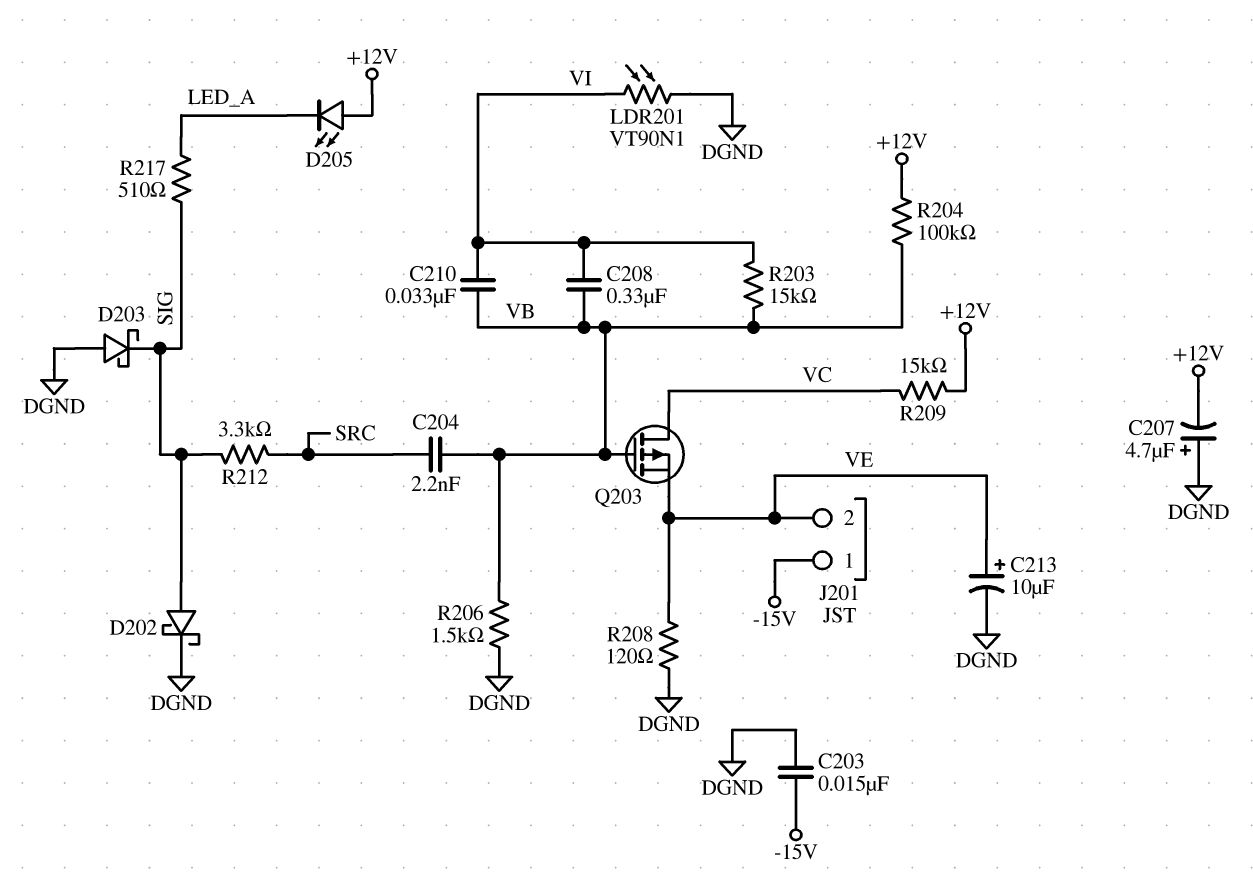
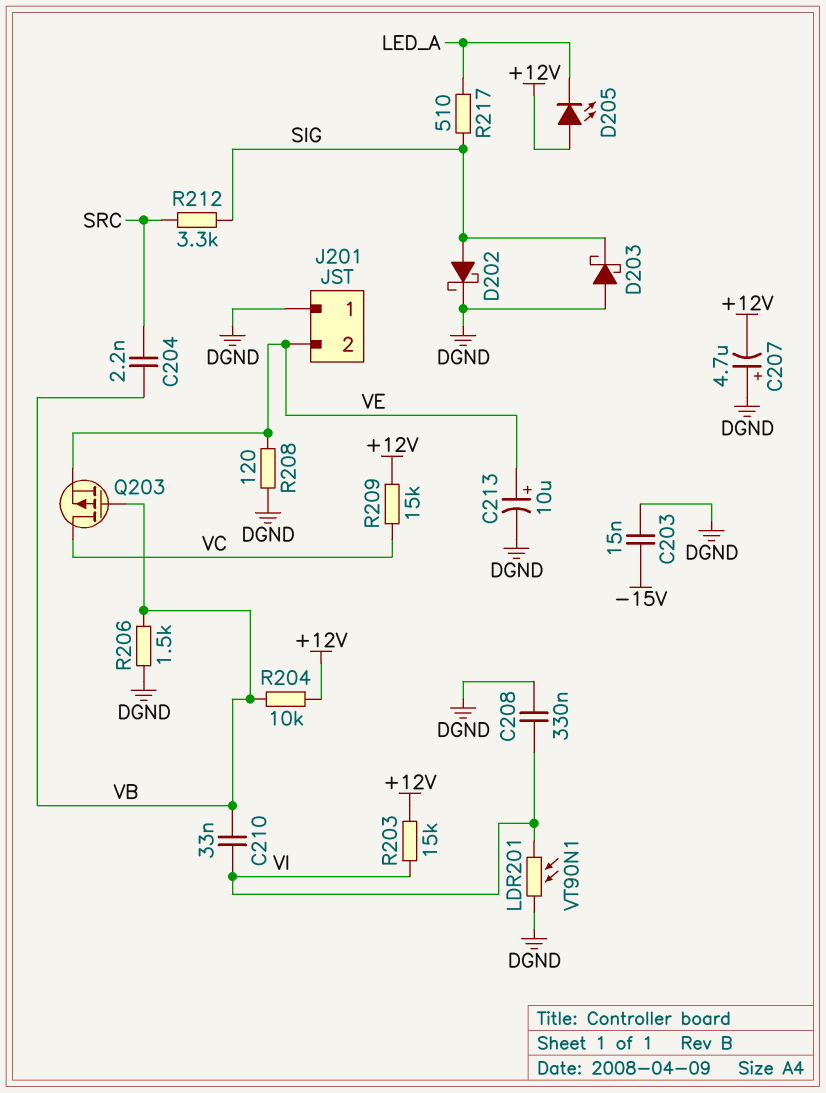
C208: 330nF (VB, VI) -> 330nF (DGND, VI)
J201 pin 1: -15V -> DGND
R203: 15k (VB, VI) -> 15k (+12V, VI)
R204: 100k (+12V, VB) -> 10k (+12V, VB)

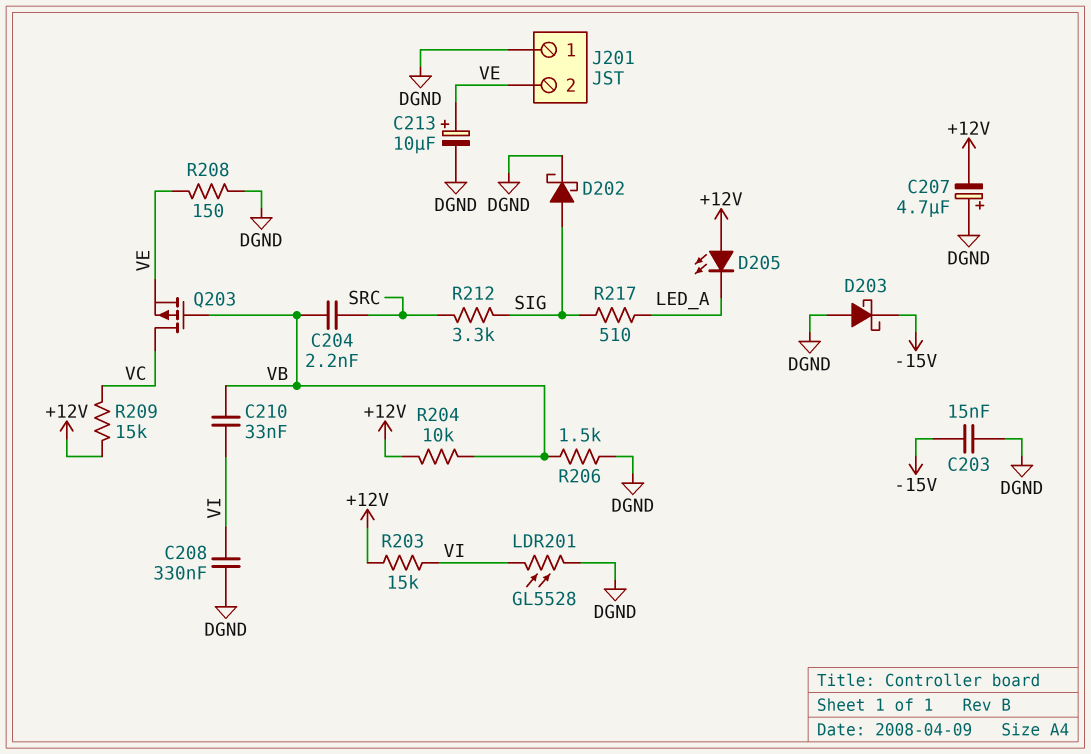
D203: schottky (A DGND, K SIG) -> schottky (A DGND, K -15V)
LDR201: VT90N1 (DGND, VI) -> GL5528 (DGND, VI)
R208: 120 (DGND, VE) -> 150 (DGND, VE)

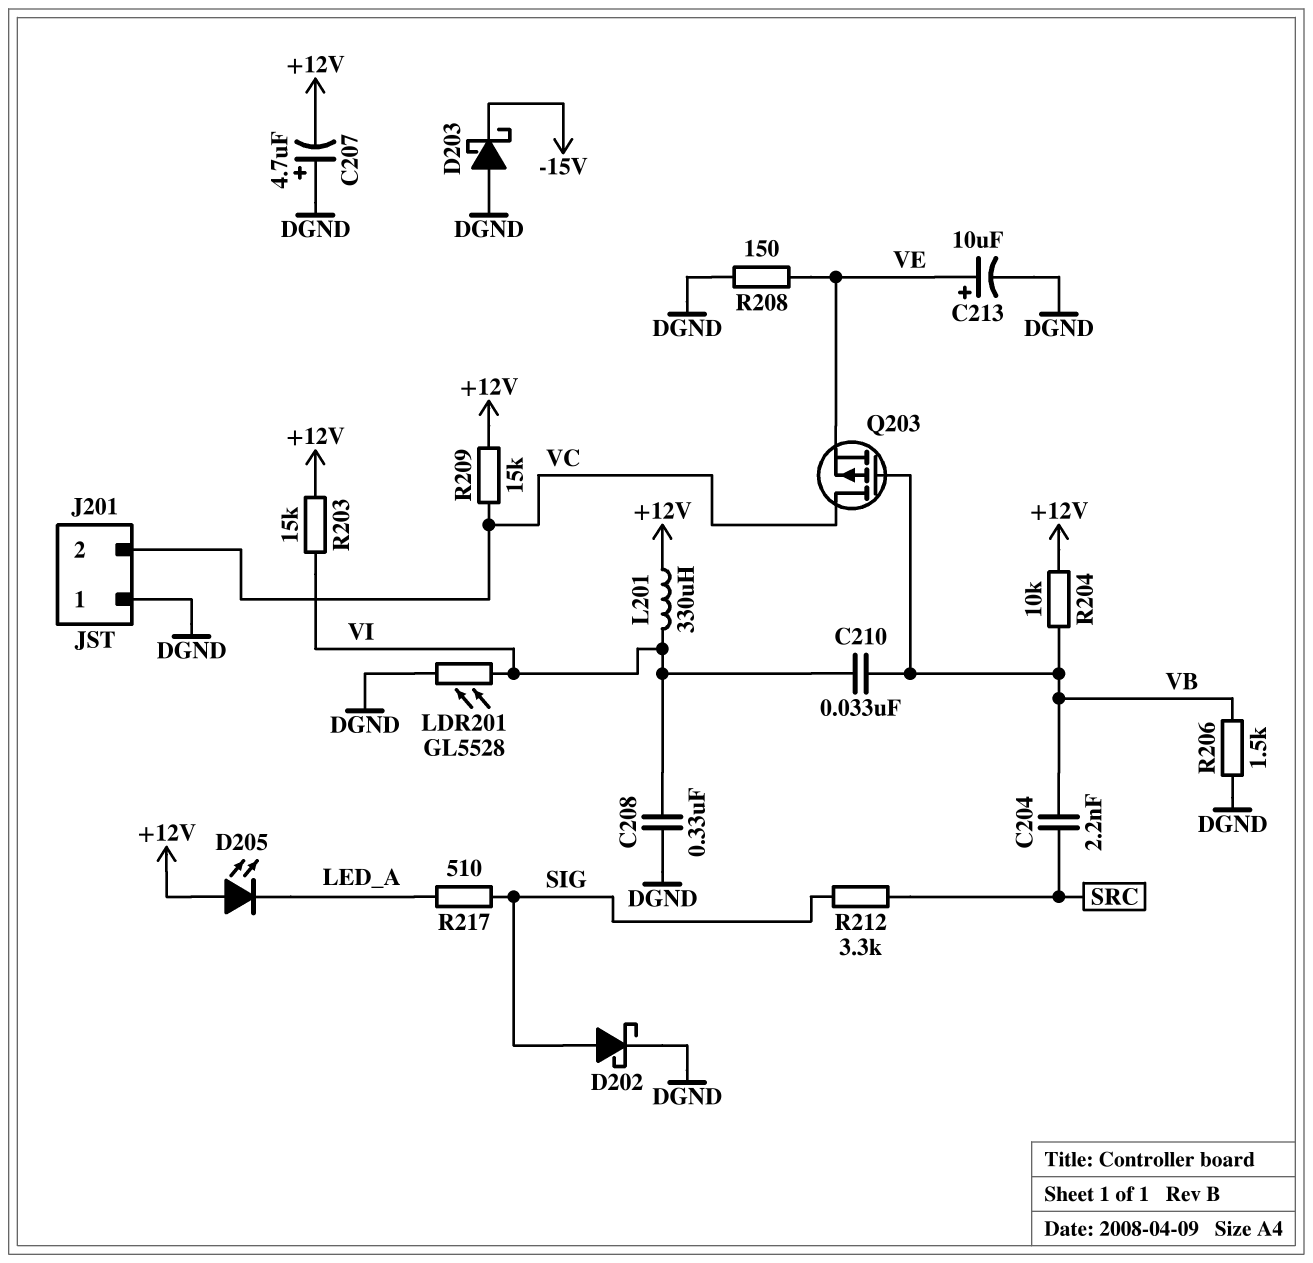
C203: 15nF (-15V, DGND) -> none
J201 pin 2: VE -> VC
L201: none -> 330uH (+12V, VI)

